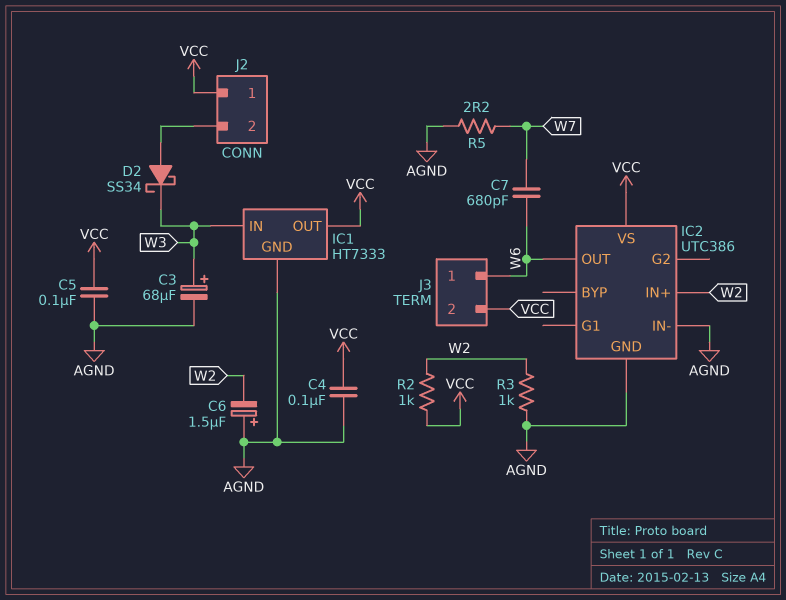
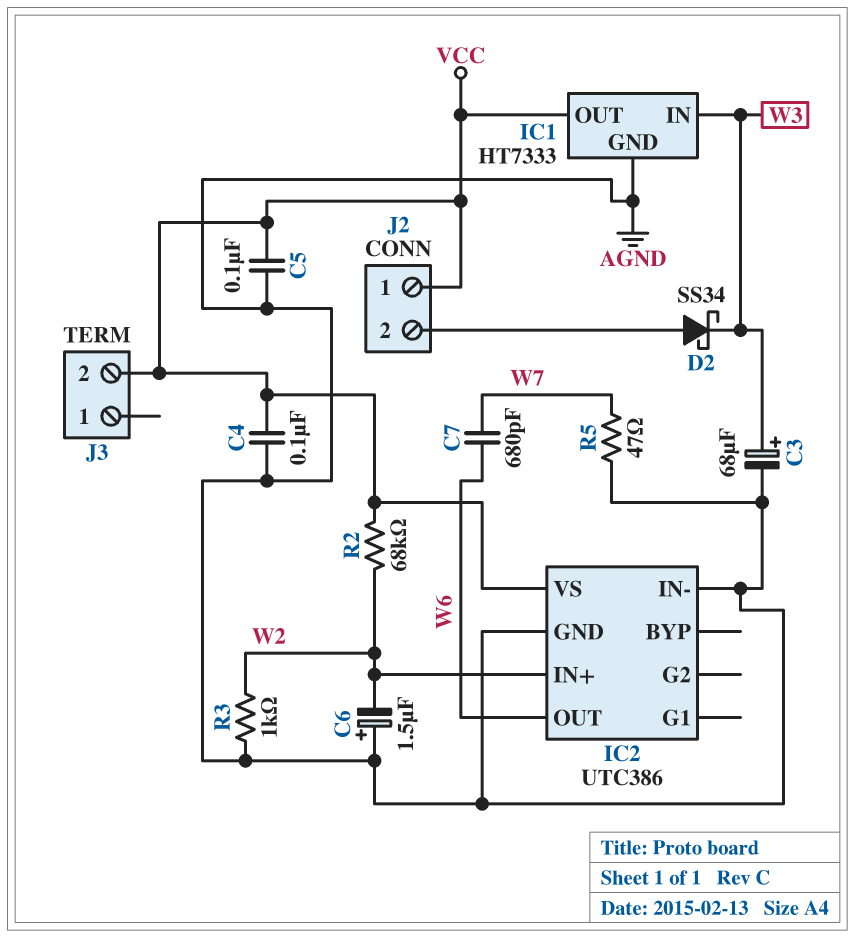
J3 pin 1: W6 -> none
R2: 1k (VCC, W2) -> 68k (VCC, W2)
R5: 2.2 (AGND, W7) -> 47 (AGND, W7)

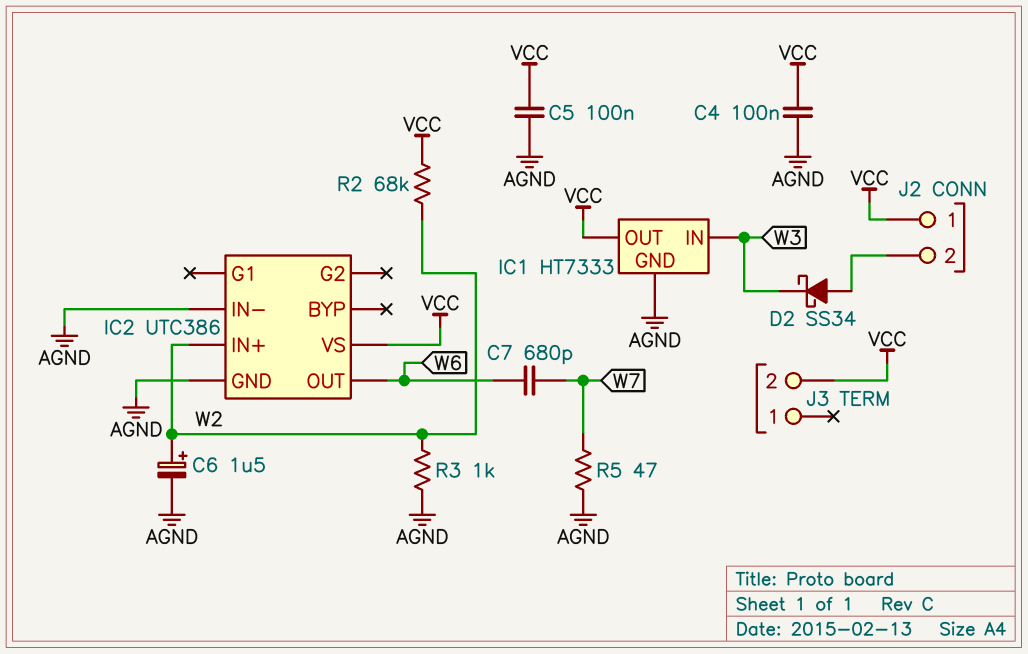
C3: 68uF (plus W3, minus AGND) -> none
C6: 1.5uF (plus AGND, minus W2) -> 1.5uF (plus W2, minus AGND)

